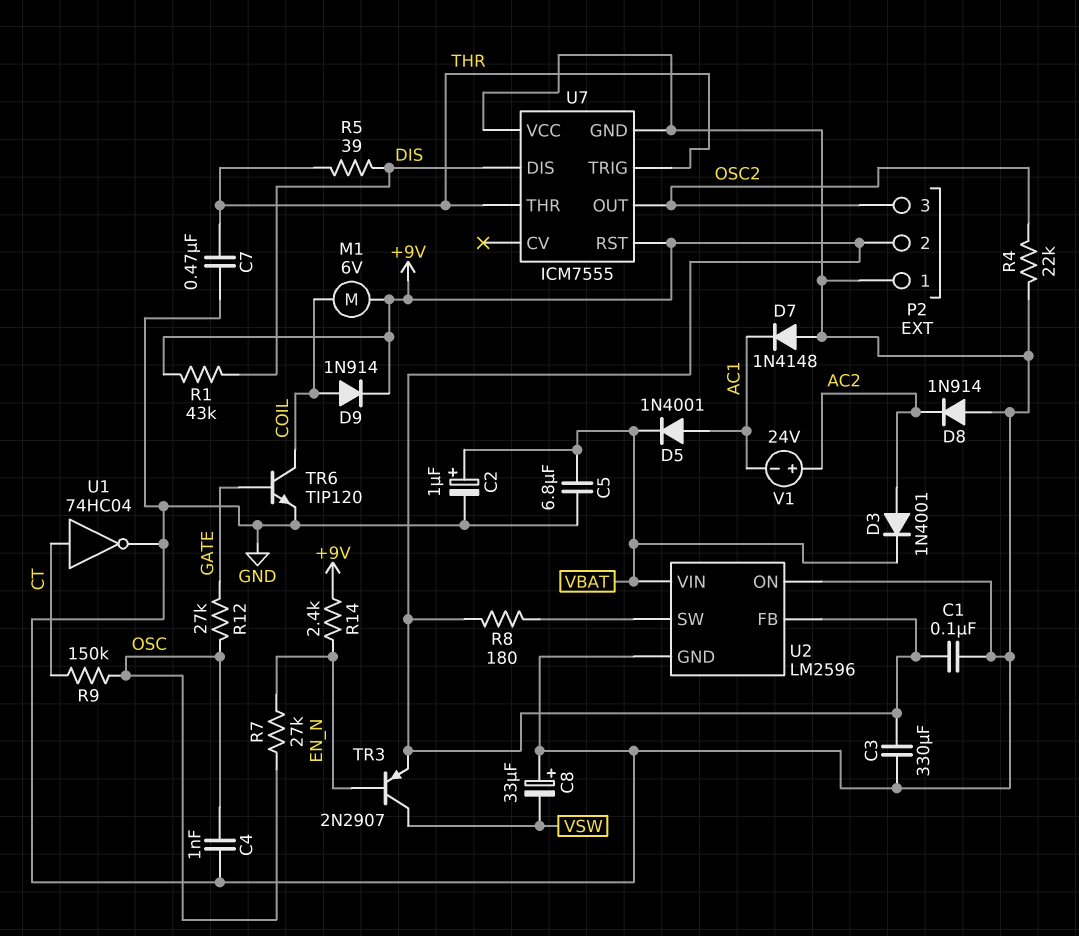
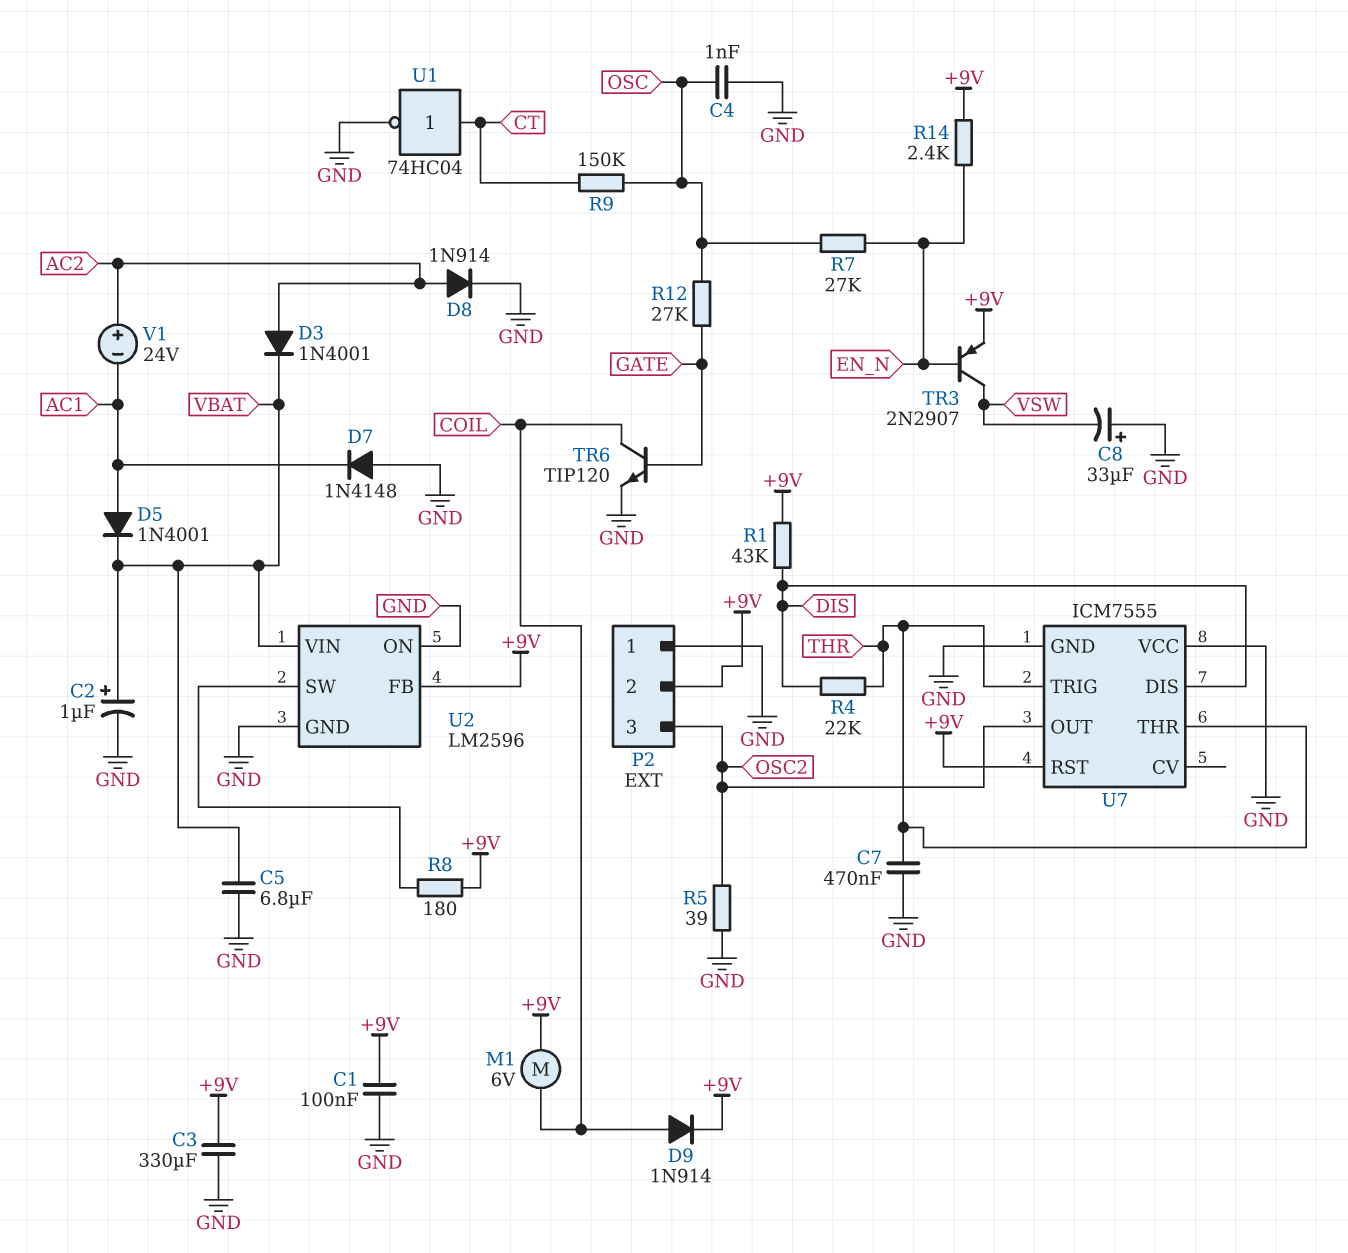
D8: diode 1N914 (A GND, K AC2) -> diode 1N914 (A AC2, K GND)
R4: 22k (GND, OSC2) -> 22k (DIS, THR)
R5: 39 (DIS, THR) -> 39 (GND, OSC2)

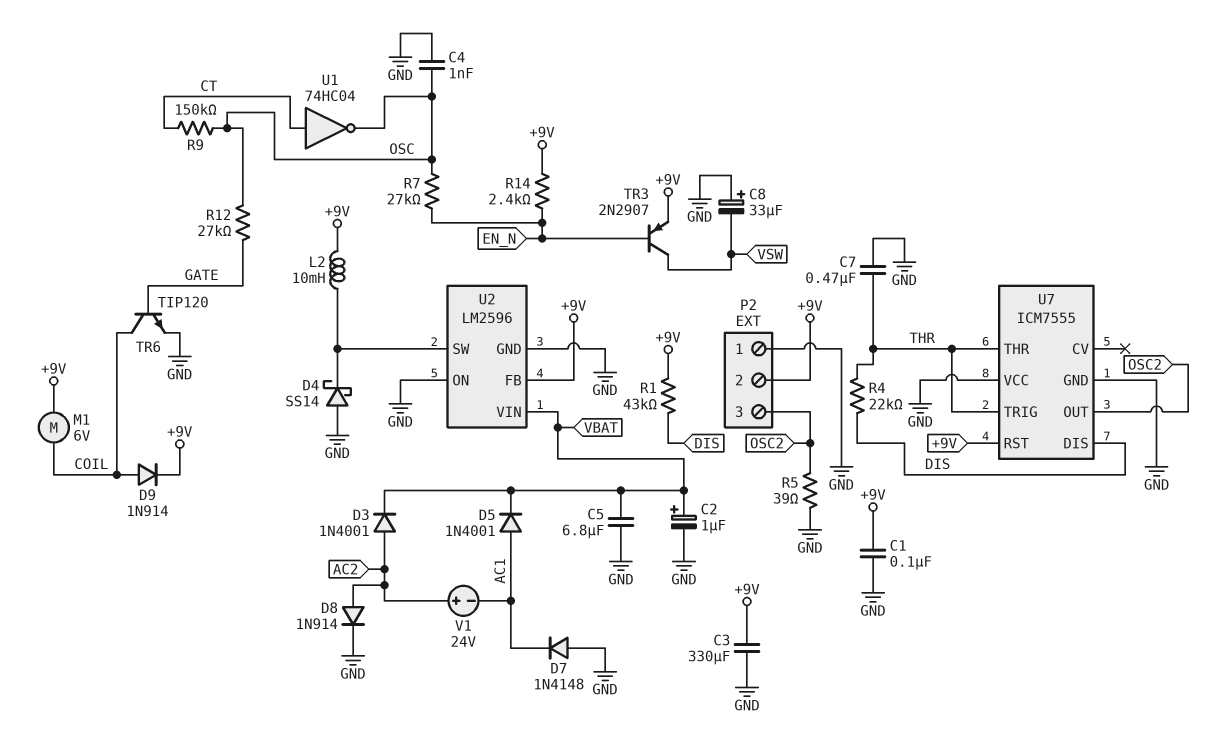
D4: none -> schottky SS14 (A GND, K U2/SW)
L2: none -> 10mH (+9V, U2/SW)
R8: 180 (+9V, U2/SW) -> none
U1: NOT 74HC04 (in CT, out GND) -> NOT 74HC04 (in CT, out OSC)

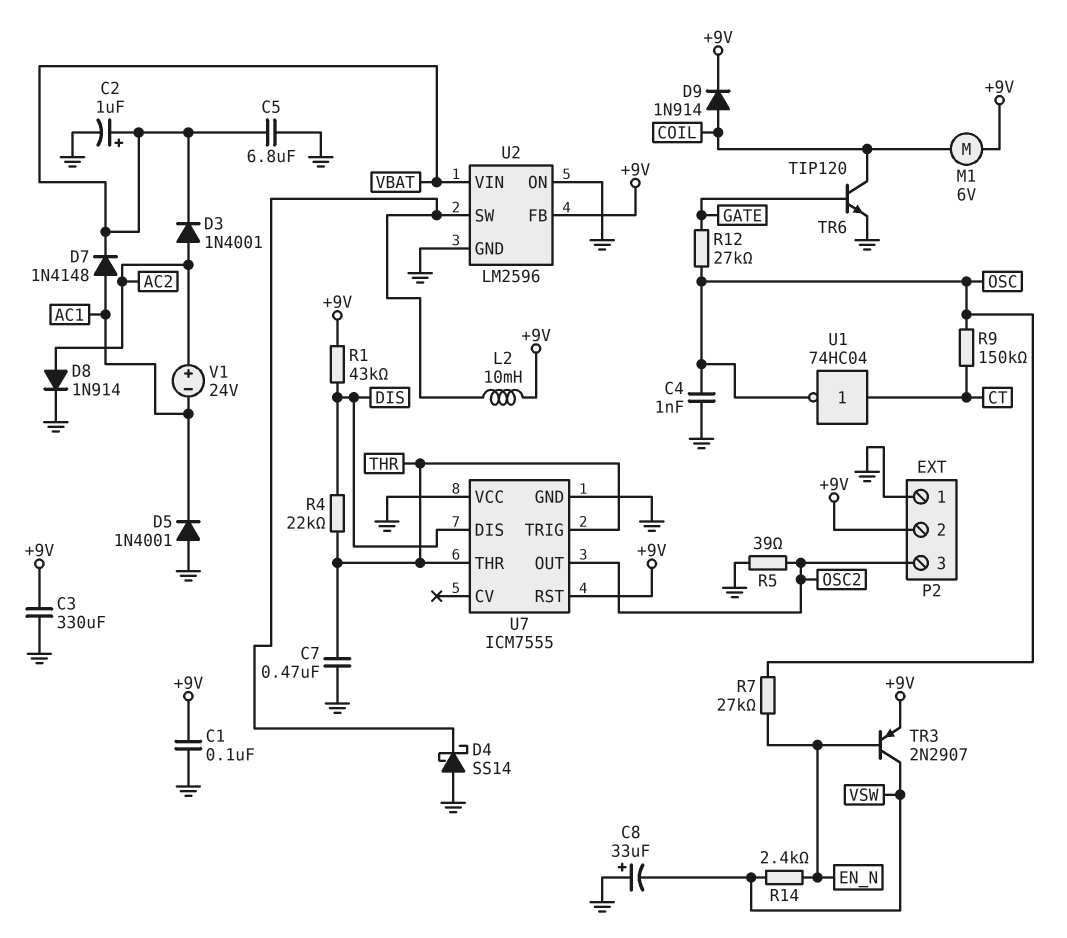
D5: diode 1N4001 (A AC1, K VBAT) -> diode 1N4001 (A GND, K AC1)
D7: diode 1N4148 (A GND, K AC1) -> diode 1N4148 (A AC1, K VBAT)
R14: 2.4k (+9V, EN_N) -> 2.4k (EN_N, VSW)

